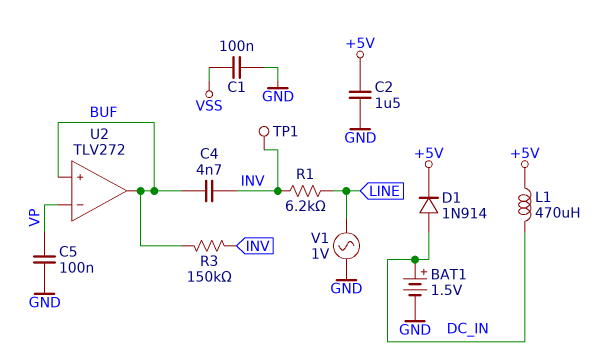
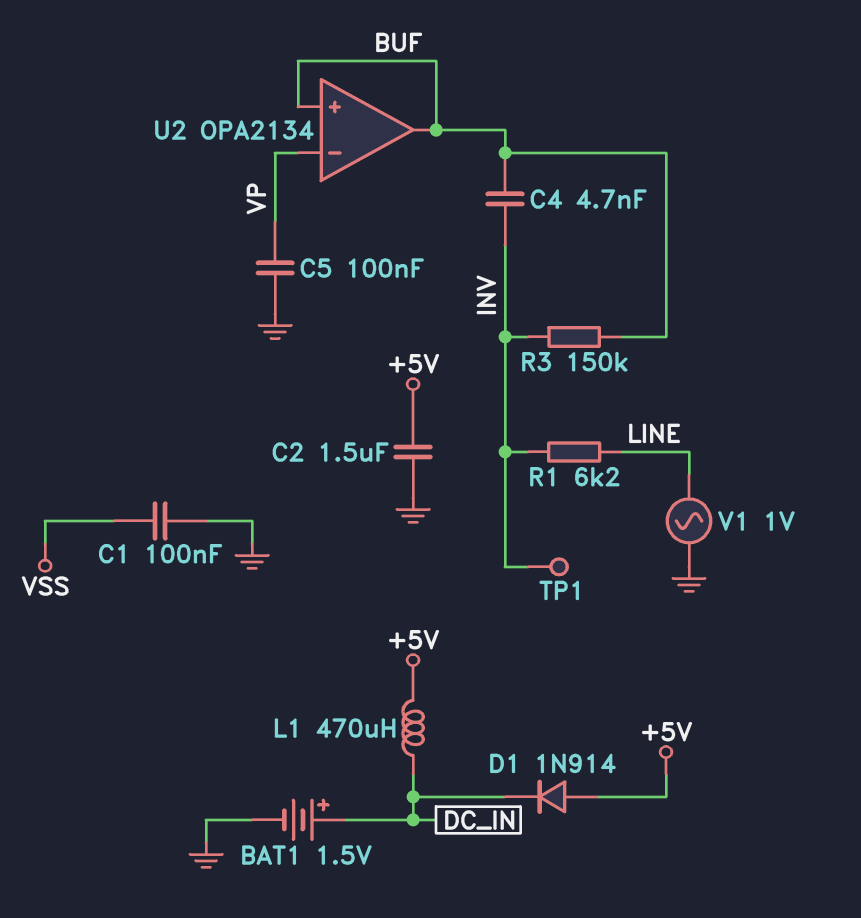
D1: diode 1N914 (A DC_IN, K +5V) -> diode 1N914 (A +5V, K DC_IN)
U2: TLV272 -> OPA2134

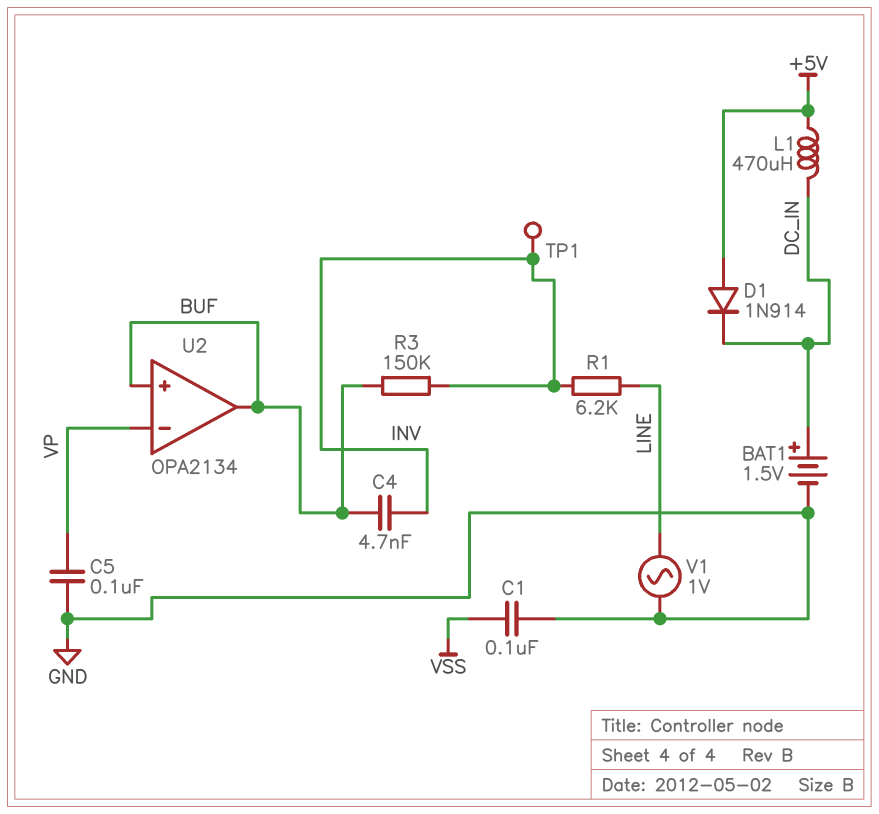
C2: 1.5uF (+5V, GND) -> none

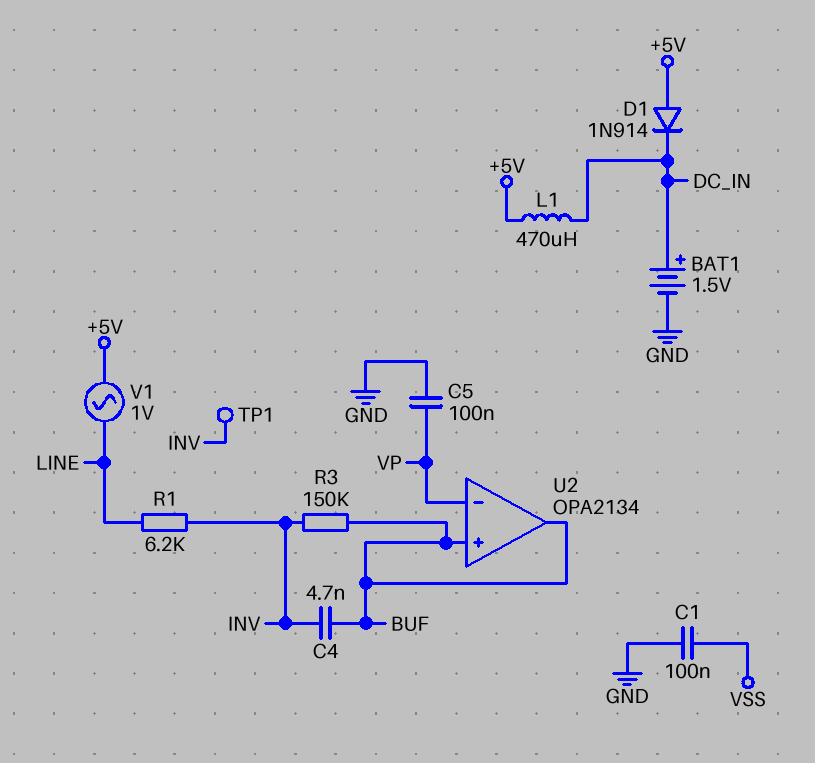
V1: AC 1V (GND, LINE) -> AC 1V (+5V, LINE)

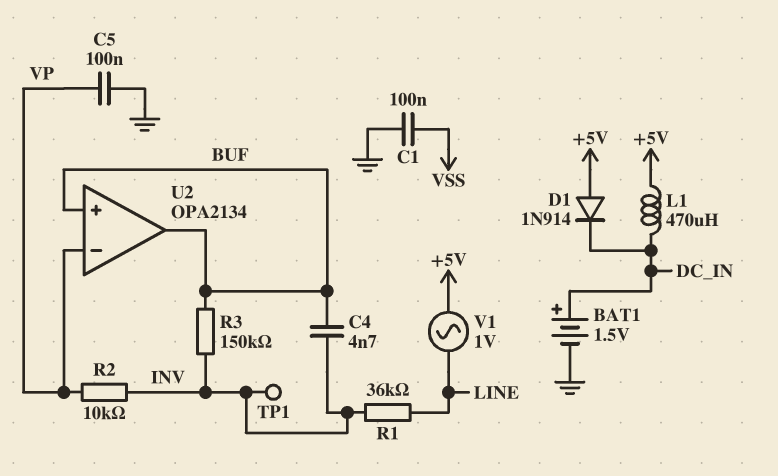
R1: 6.2k (INV, LINE) -> 36k (INV, LINE)
R2: none -> 10k (INV, VP)

